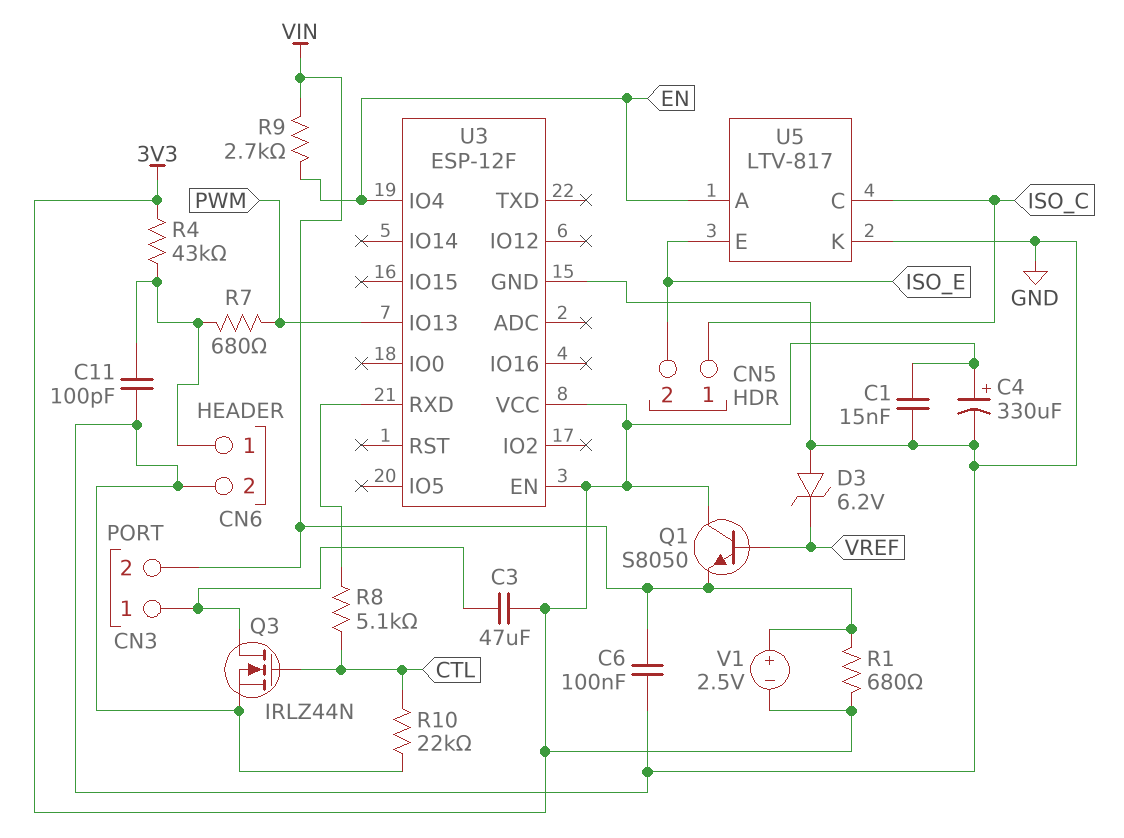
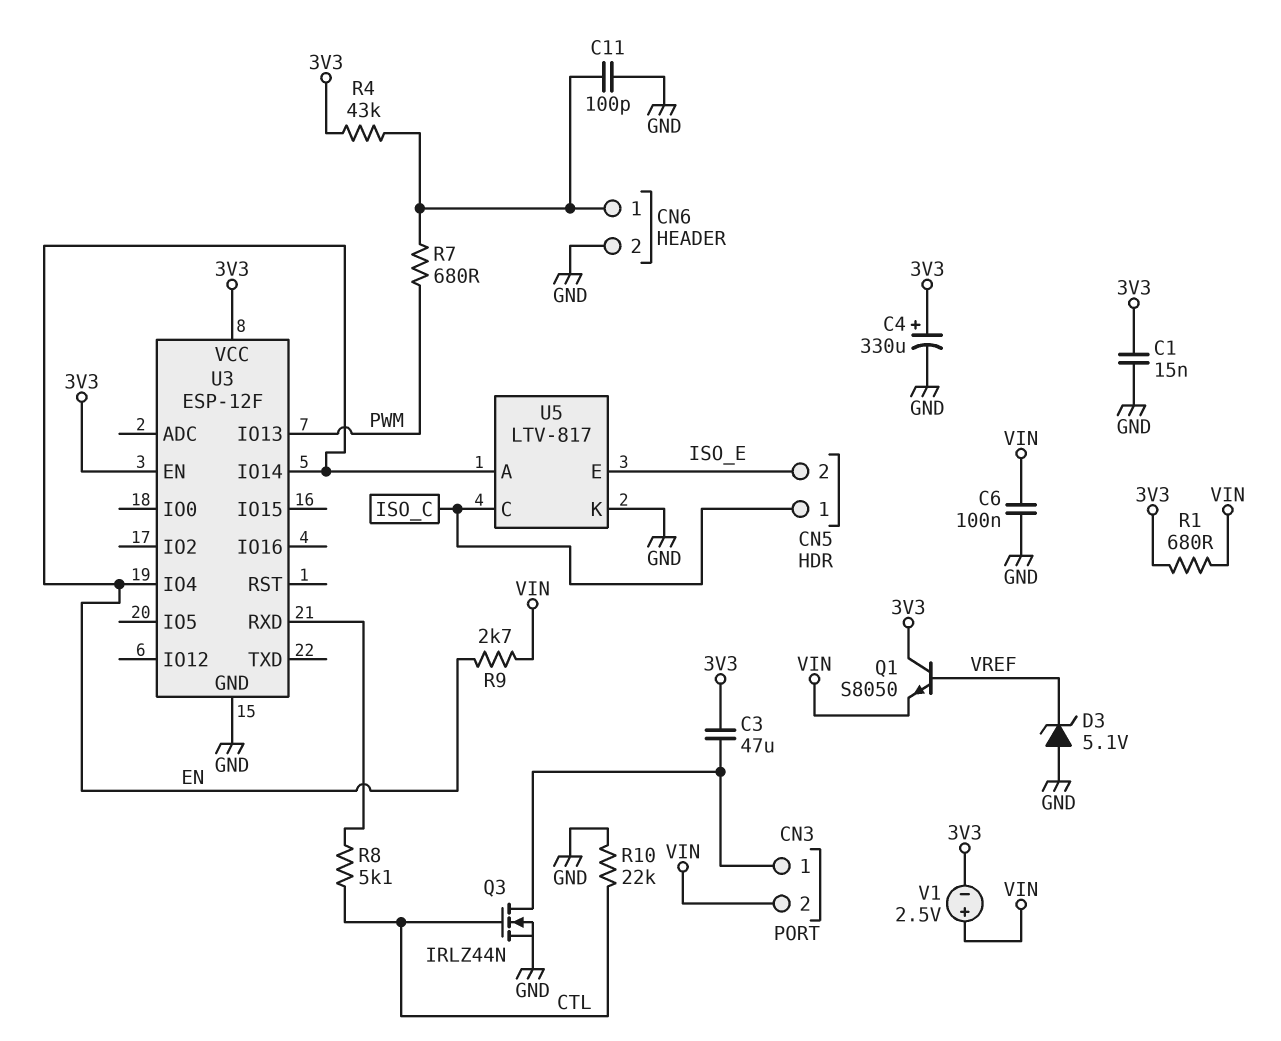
D3: zener 6.2V (A GND, K VREF) -> zener 5.1V (A GND, K VREF)
U3 pin IO14: none -> EN

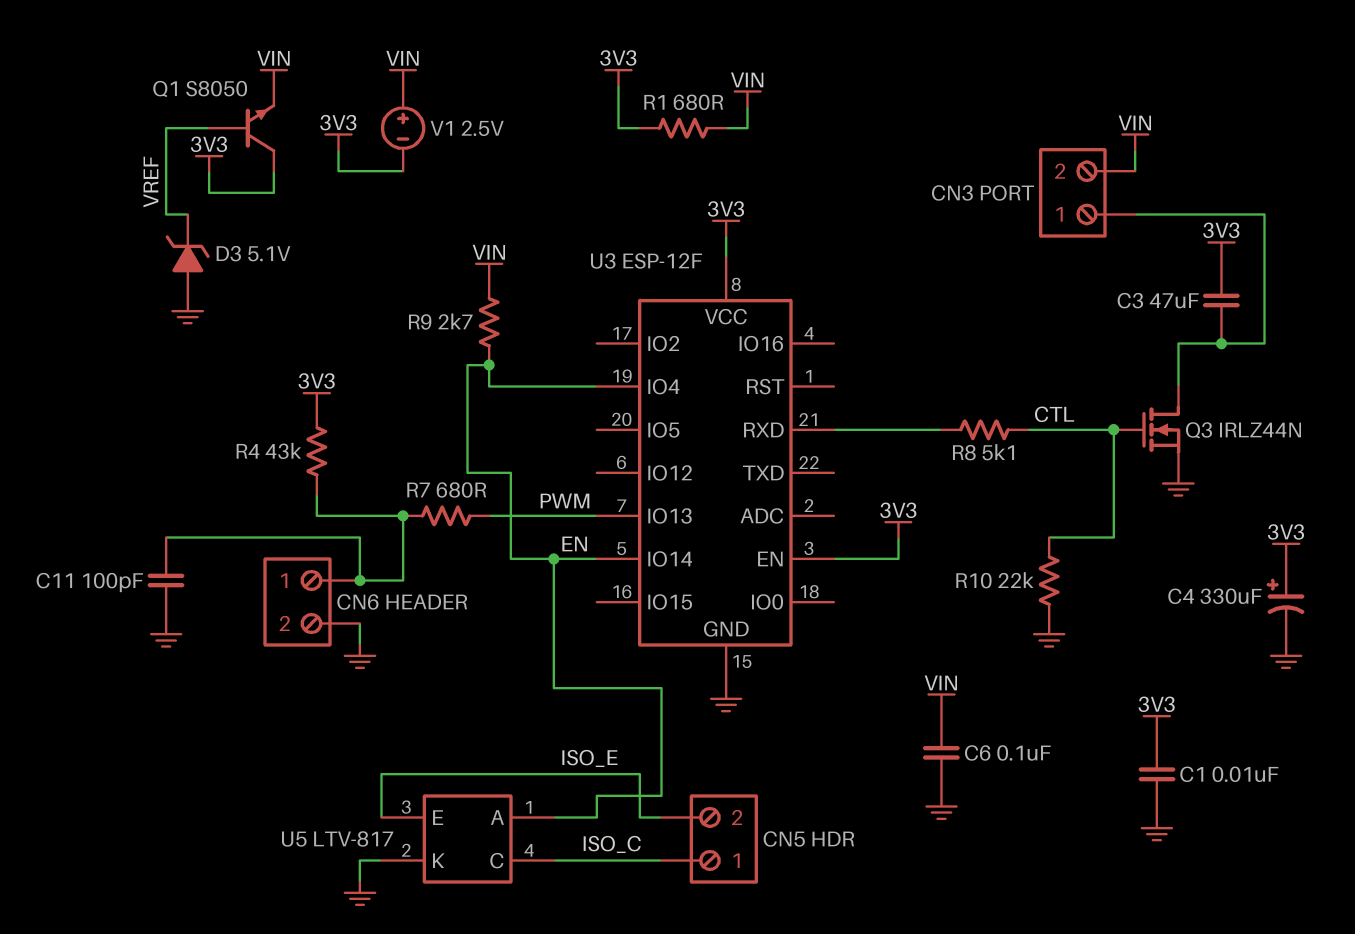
C1: 15nF (3V3, GND) -> 10nF (3V3, GND)

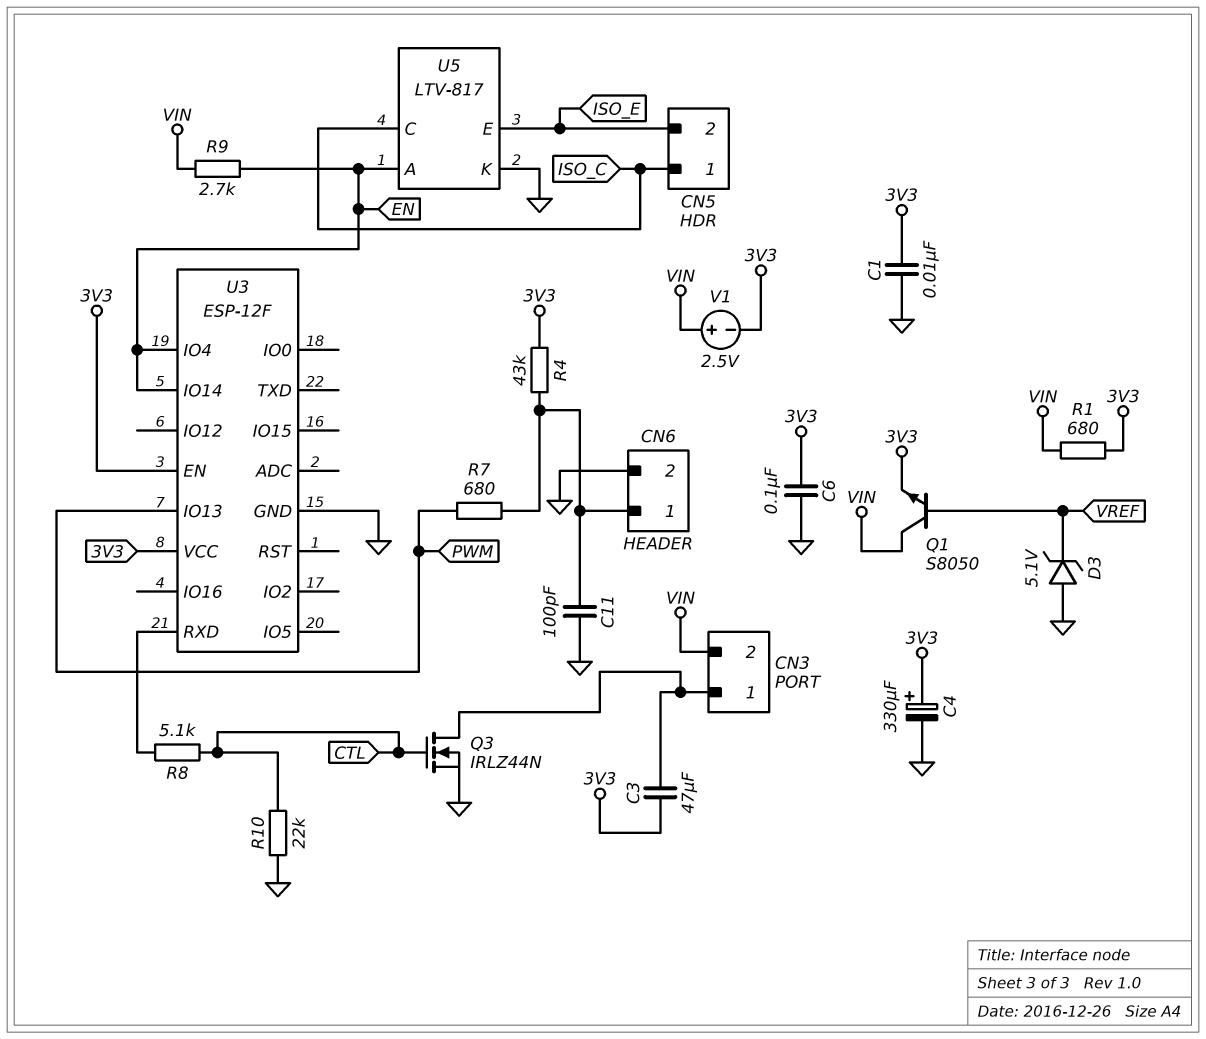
C6: 100nF (GND, VIN) -> 100nF (3V3, GND)
Q1: NPN S8050 (B VREF, C 3V3, E VIN) -> NPN S8050 (B VREF, C VIN, E 3V3)

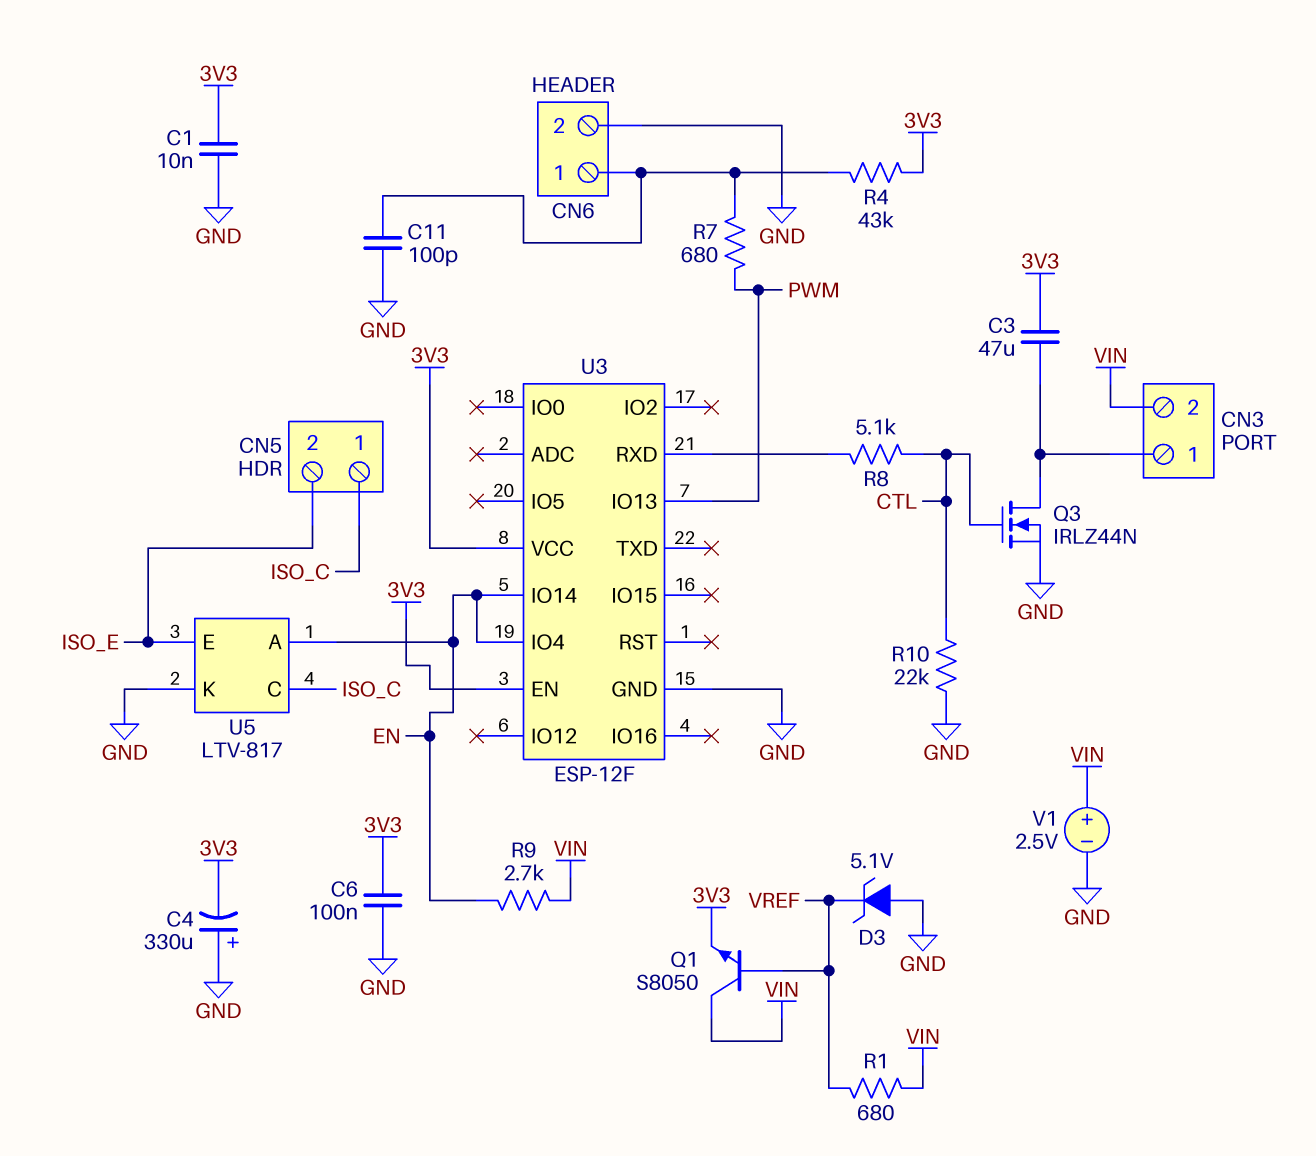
C4: 330uF (plus 3V3, minus GND) -> 330uF (plus GND, minus 3V3)
R1: 680 (3V3, VIN) -> 680 (VIN, VREF)
V1: 2.5V (plus VIN, minus 3V3) -> 2.5V (plus VIN, minus GND)

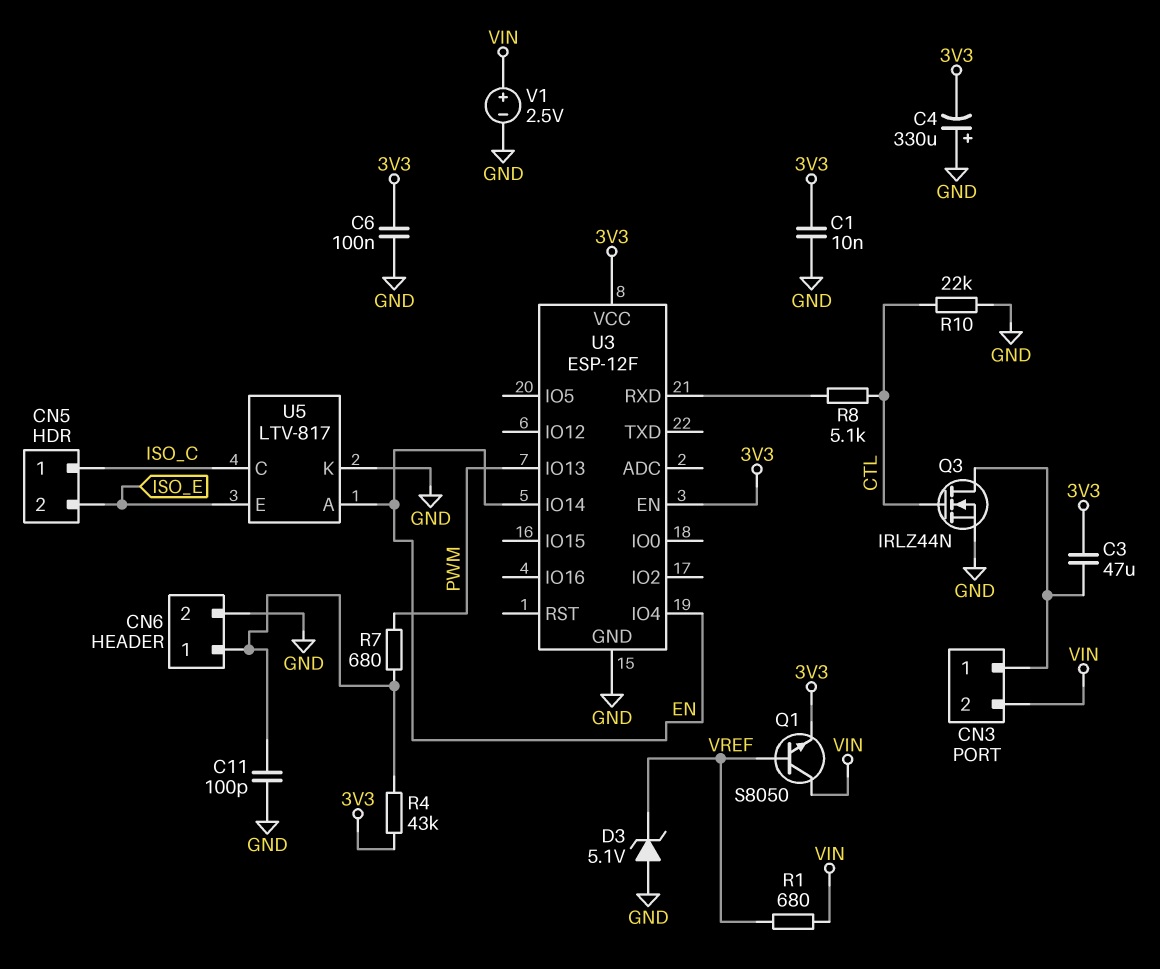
R9: 2.7k (EN, VIN) -> none

